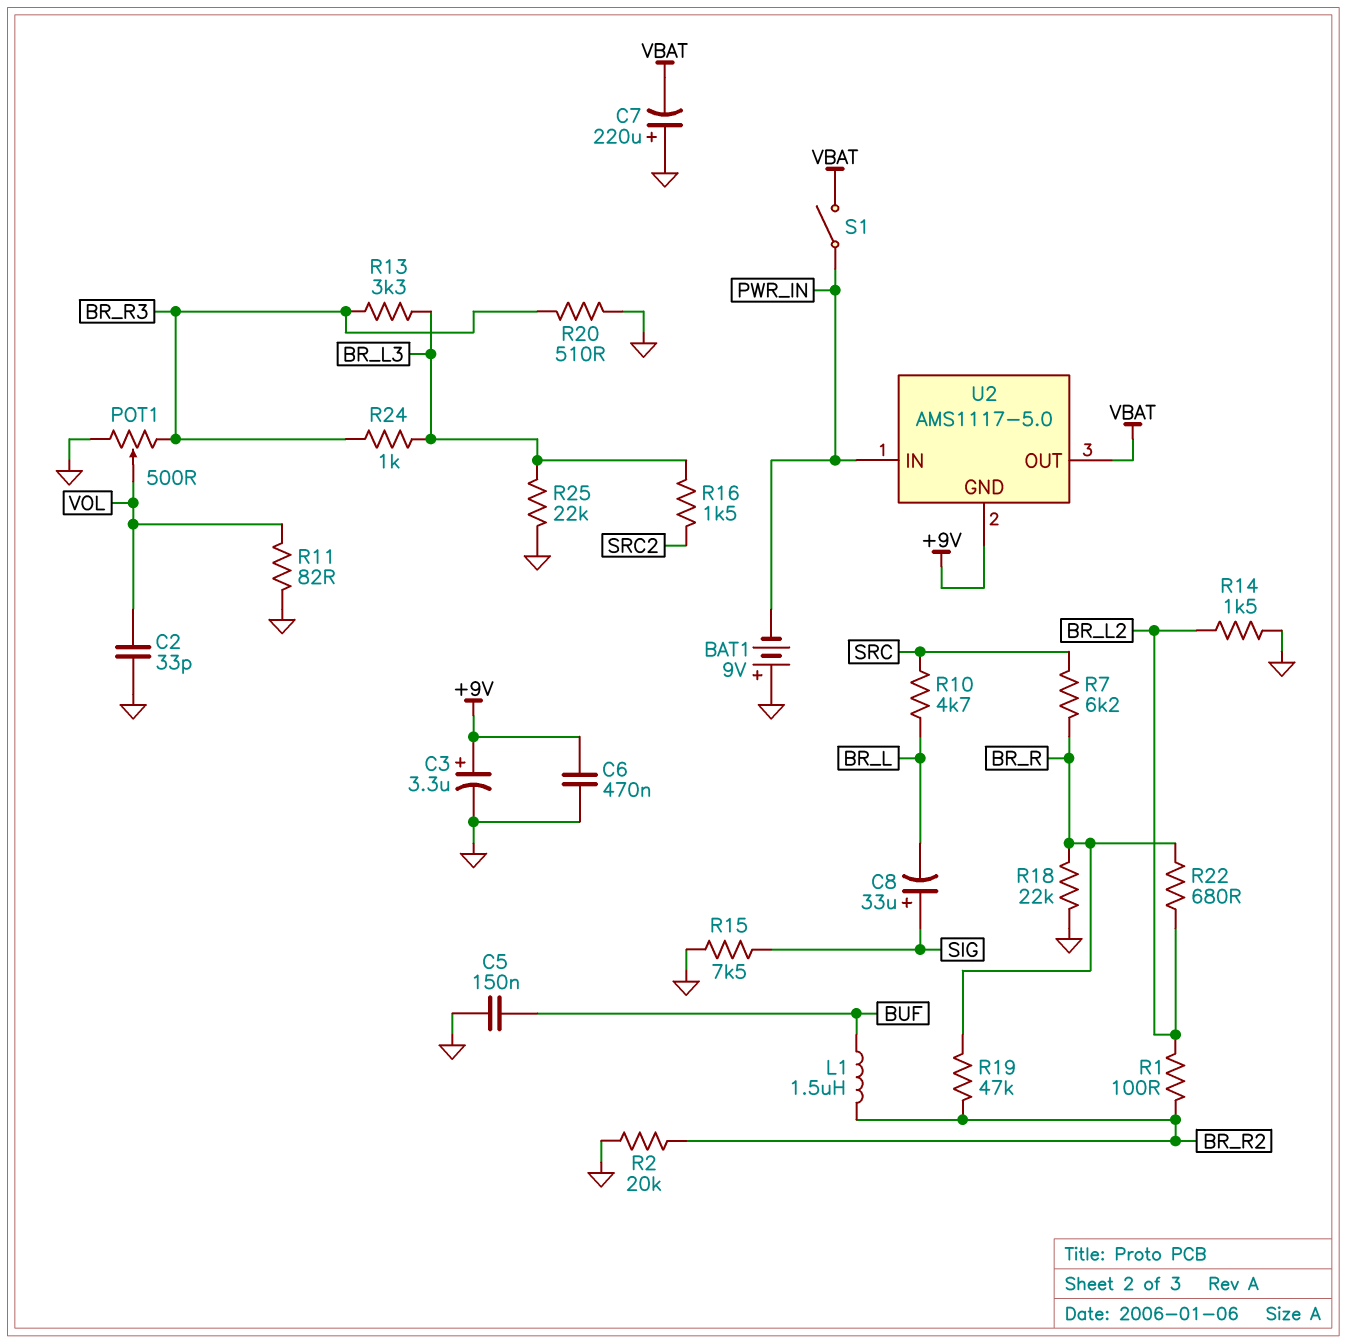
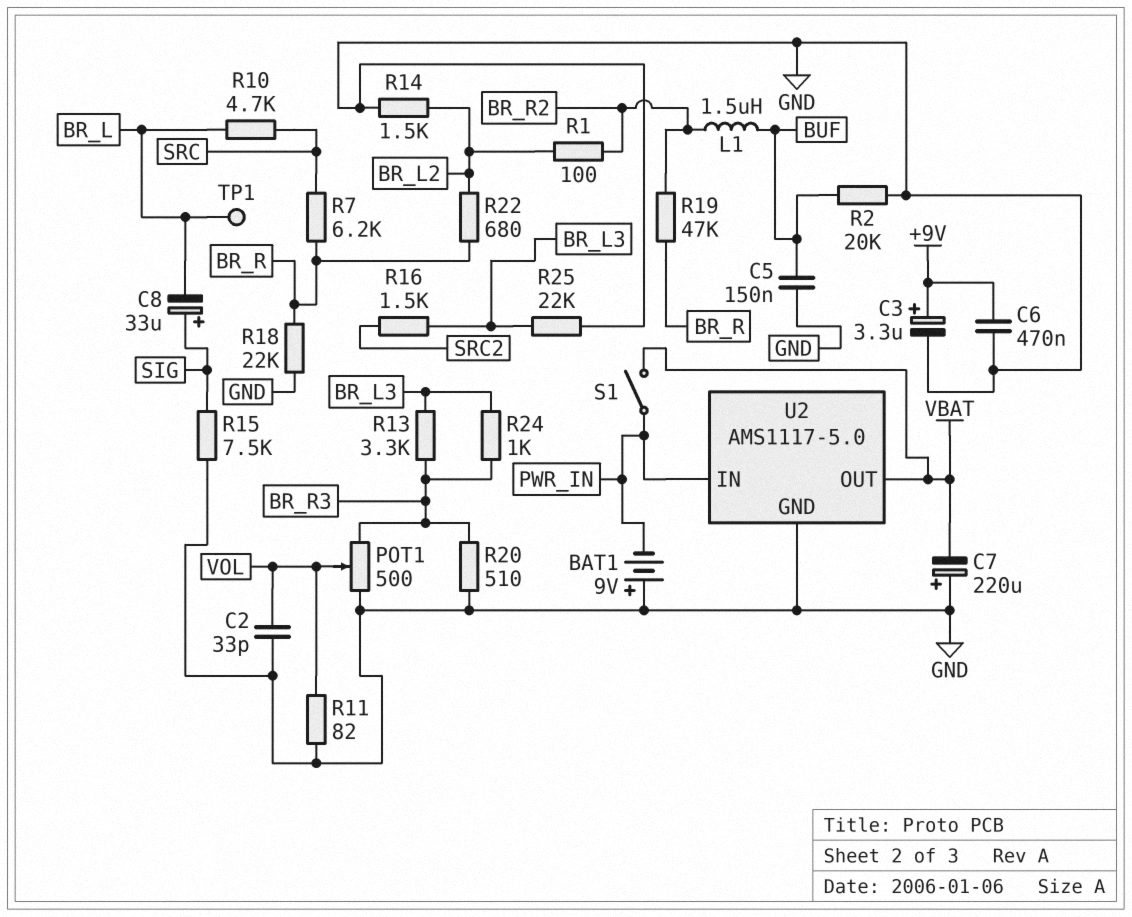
R2: 20k (BR_R2, GND) -> 20k (BUF, GND)
TP1: none -> test point (BR_L)
U2 pin GND: +9V -> GND

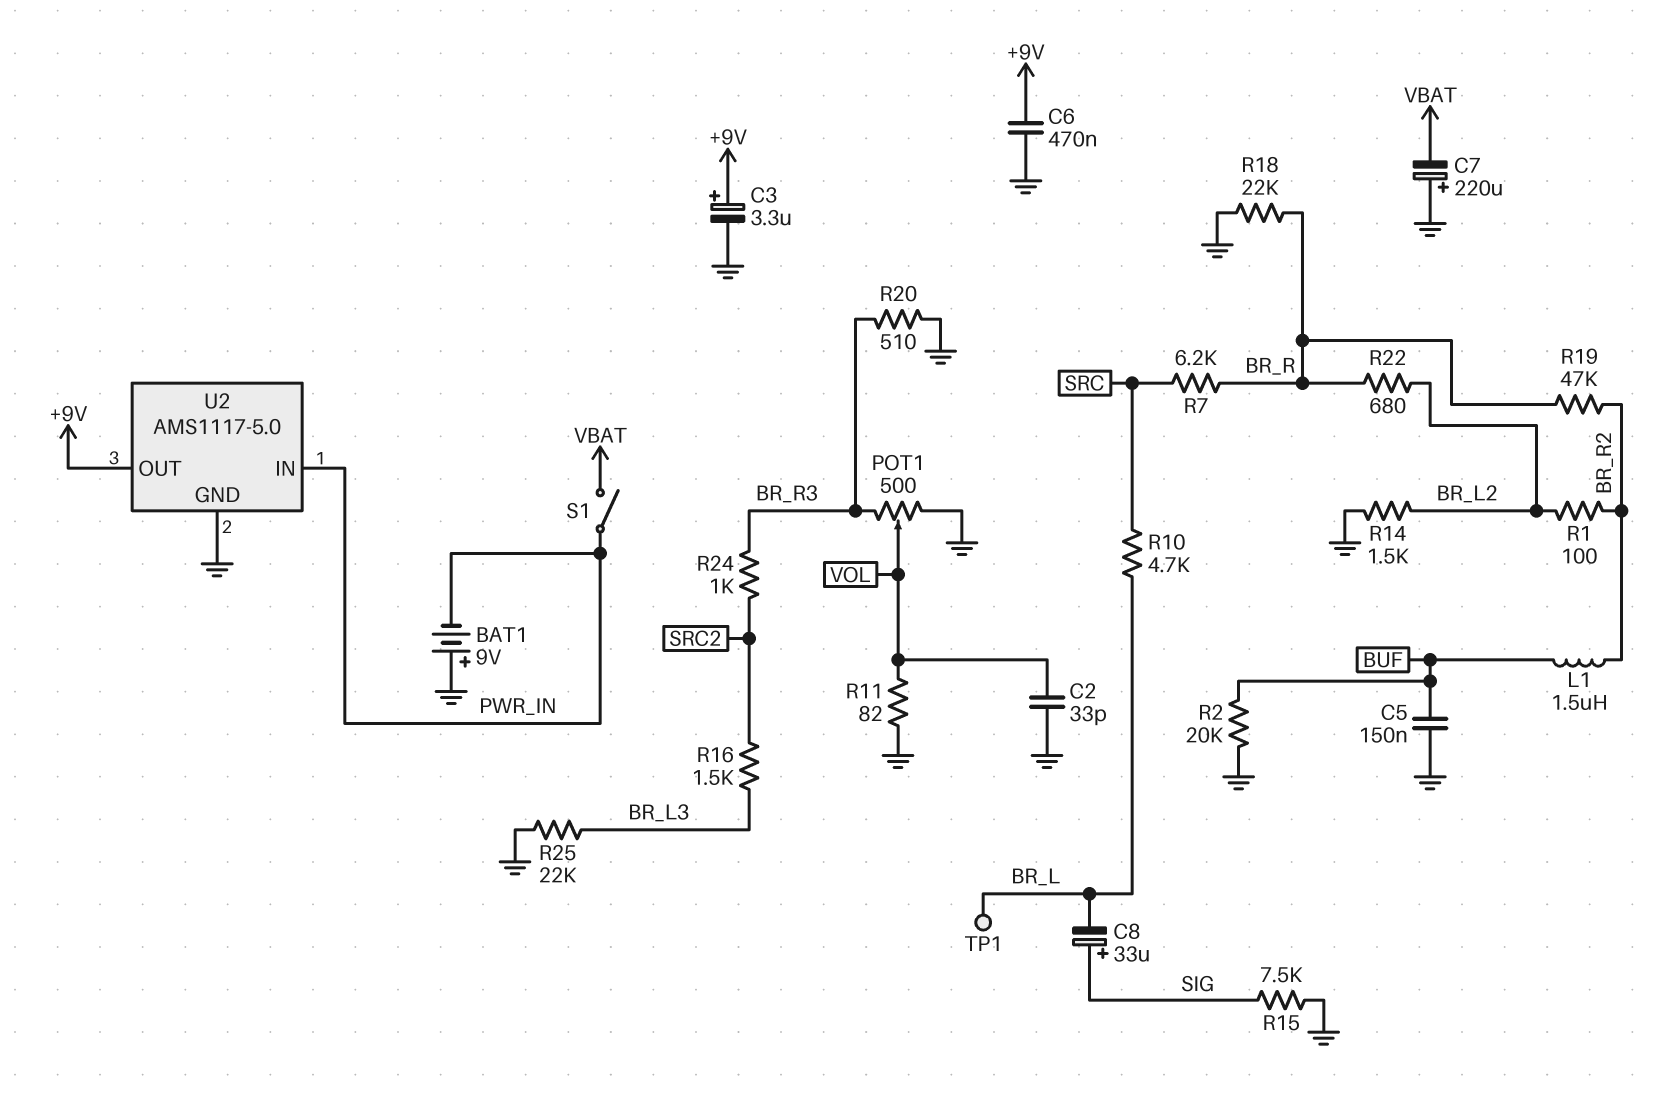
R13: 3.3k (BR_L3, BR_R3) -> none
R24: 1k (BR_L3, BR_R3) -> 1k (BR_R3, SRC2)
U2 pin OUT: VBAT -> +9V

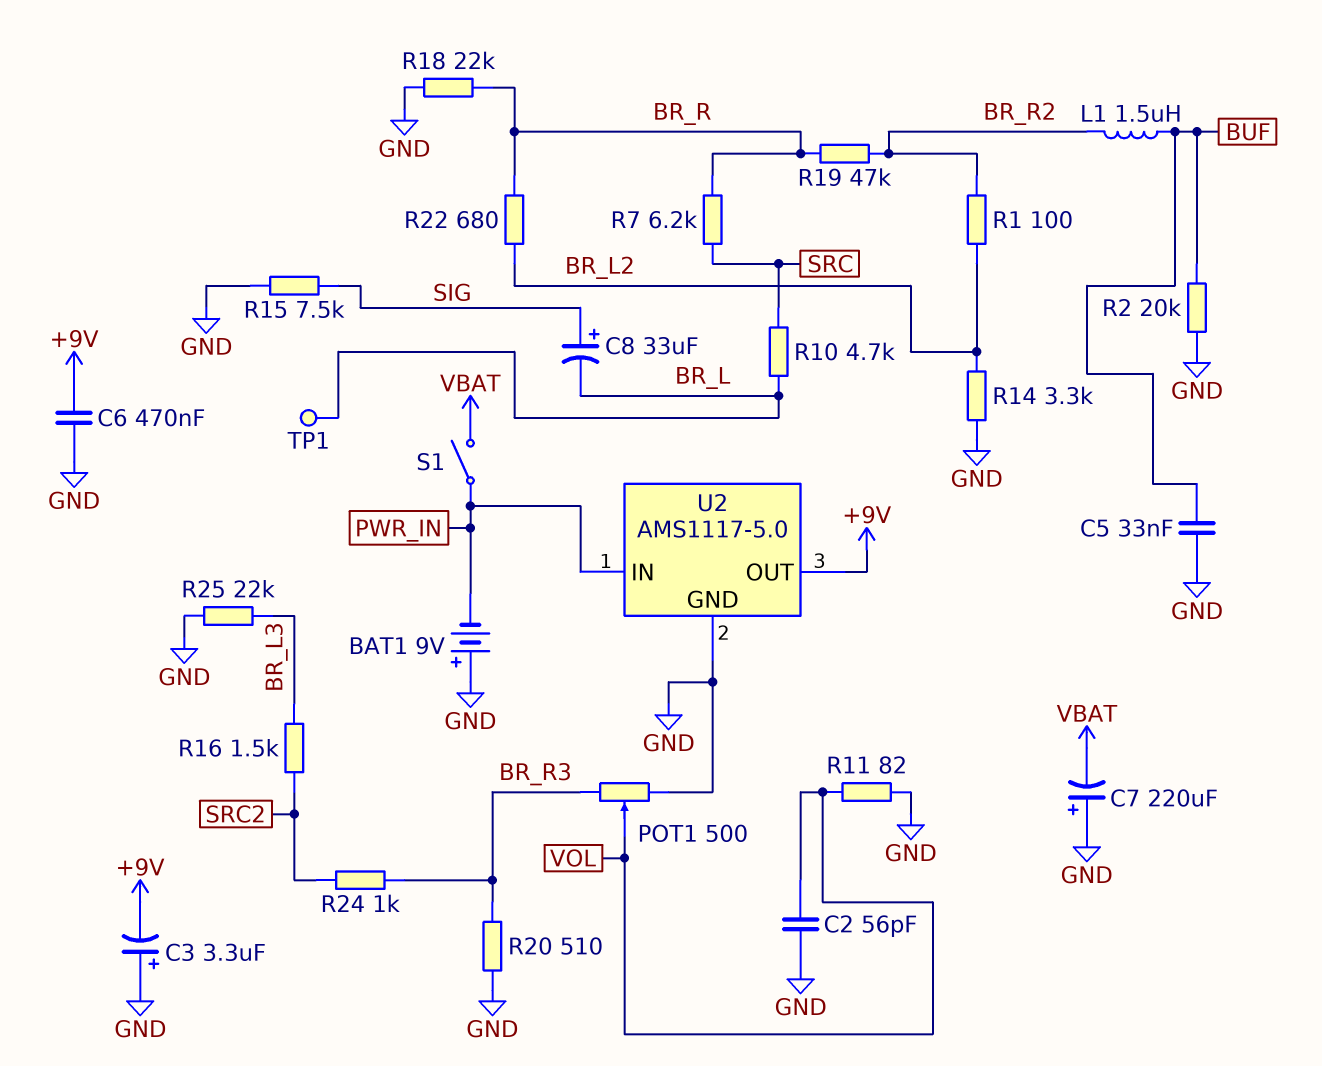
C2: 33pF (GND, VOL) -> 56pF (GND, VOL)
C3: 3.3uF (plus +9V, minus GND) -> 3.3uF (plus GND, minus +9V)
C5: 150nF (BUF, GND) -> 33nF (BUF, GND)
R14: 1.5k (BR_L2, GND) -> 3.3k (BR_L2, GND)

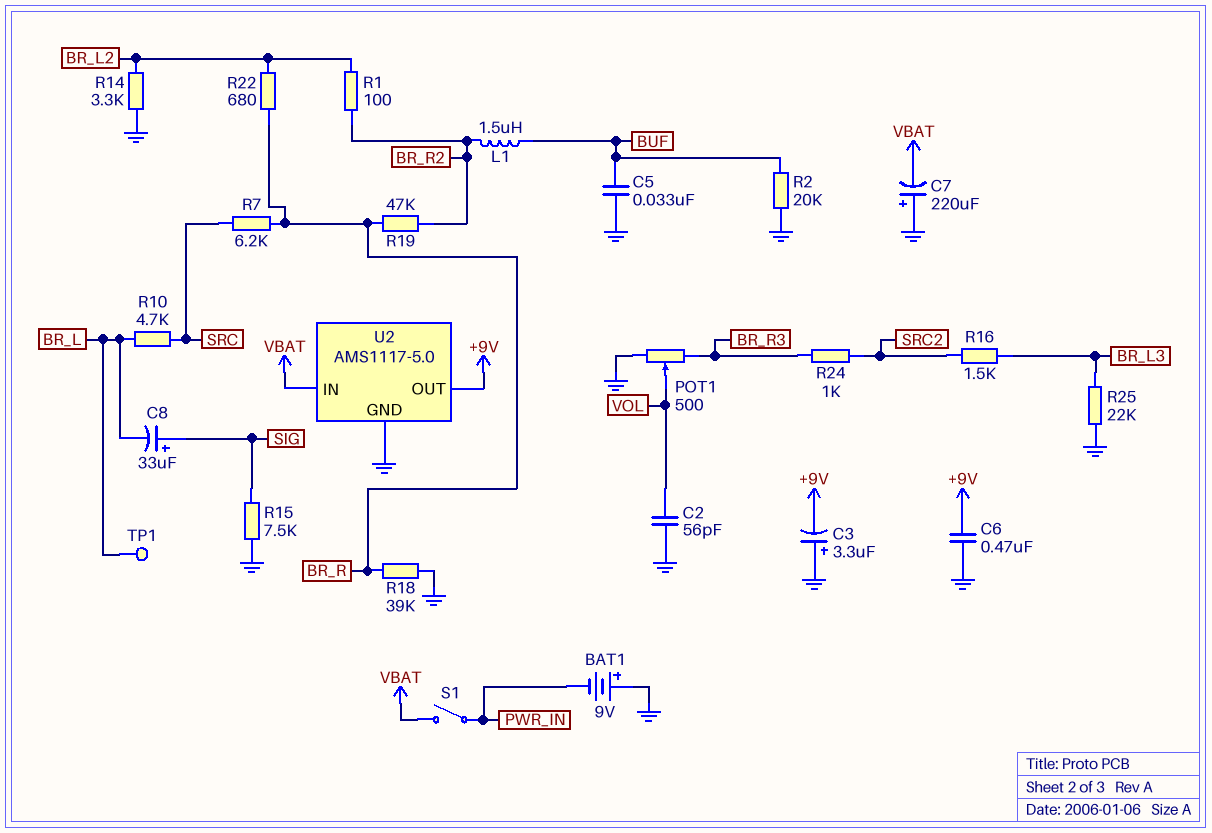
R11: 82 (GND, VOL) -> none
R18: 22k (BR_R, GND) -> 39k (BR_R, GND)
R20: 510 (BR_R3, GND) -> none
U2 pin IN: PWR_IN -> VBAT

